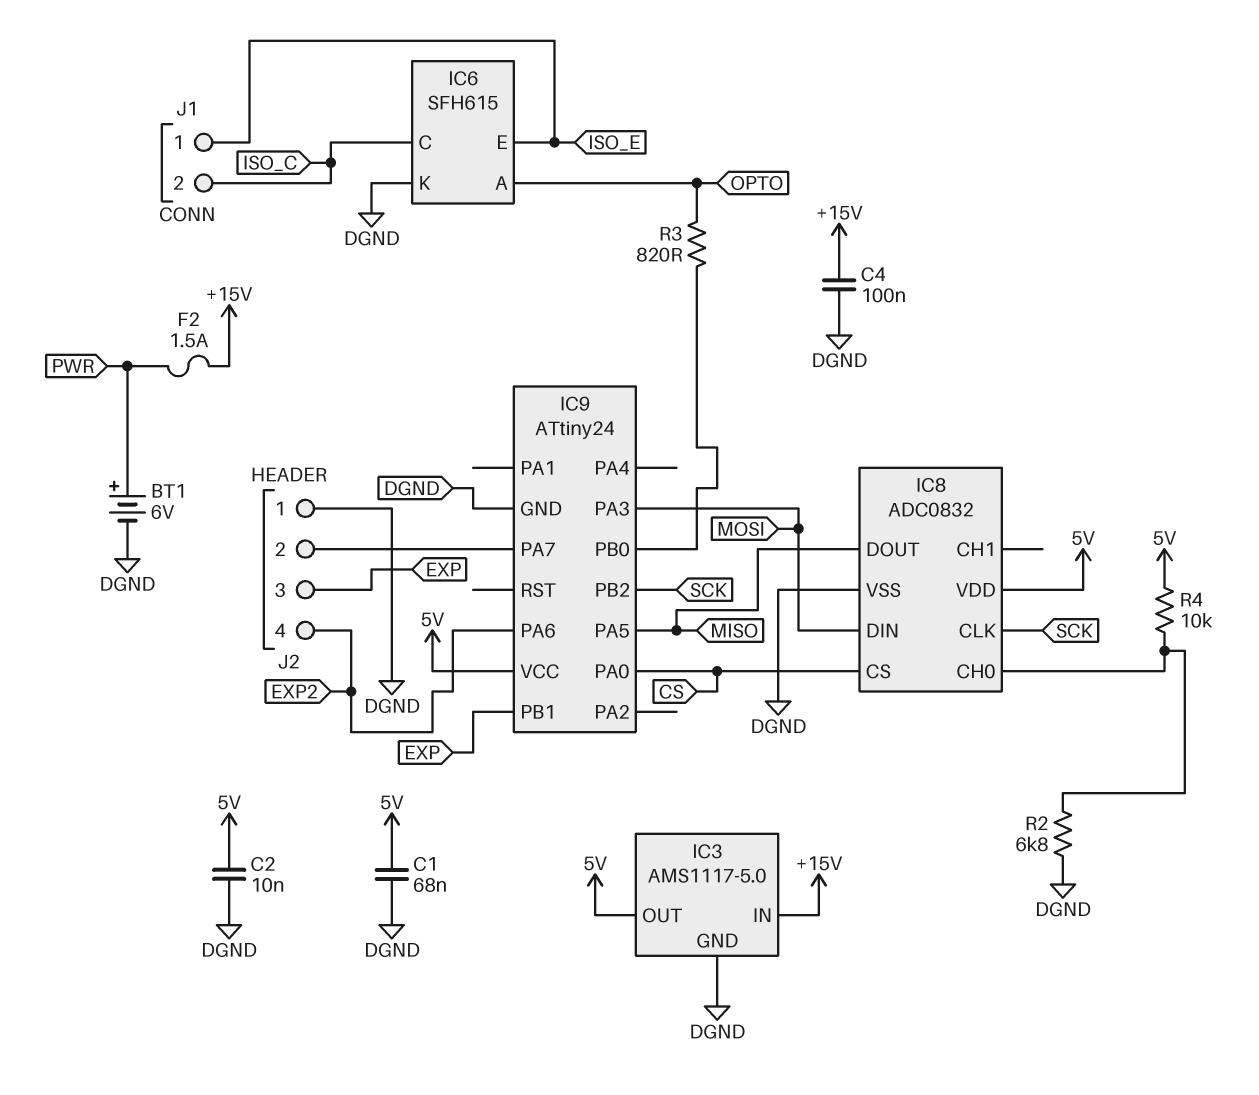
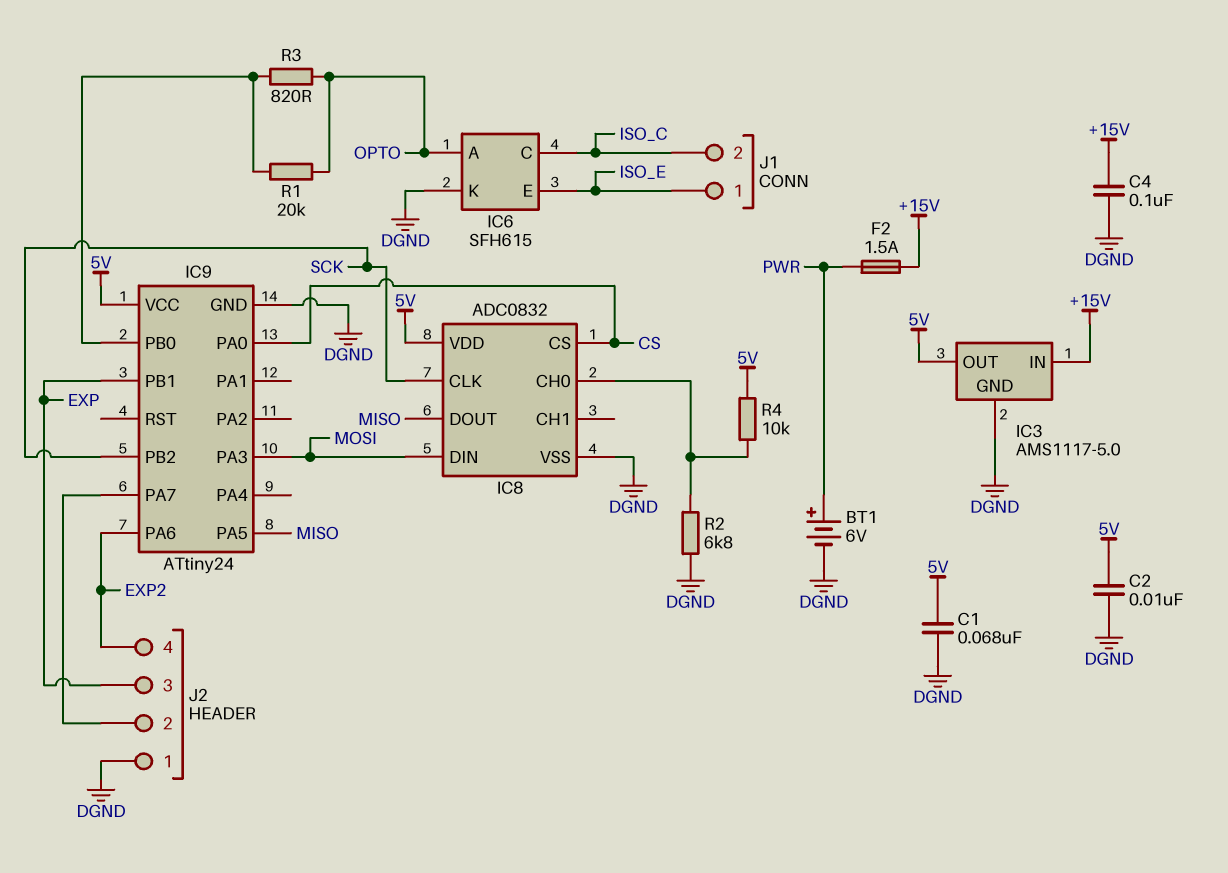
R1: none -> 20k (IC9/PB0, OPTO)

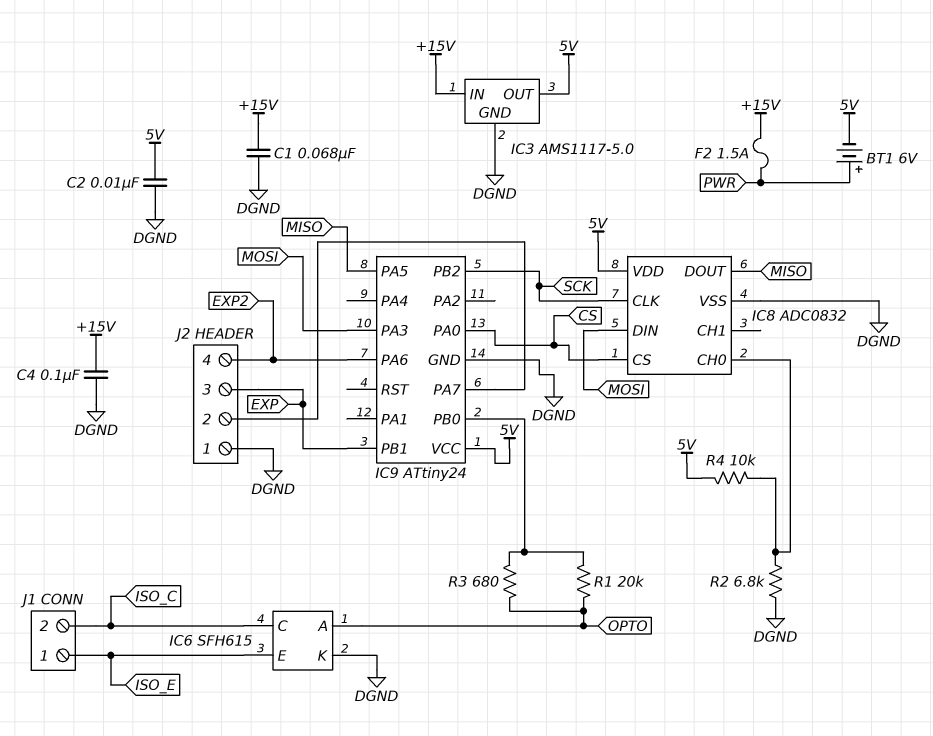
BT1: 6V (plus PWR, minus DGND) -> 6V (plus PWR, minus 5V)
C1: 68nF (5V, DGND) -> 68nF (+15V, DGND)
R3: 820 (IC9/PB0, OPTO) -> 680 (IC9/PB0, OPTO)

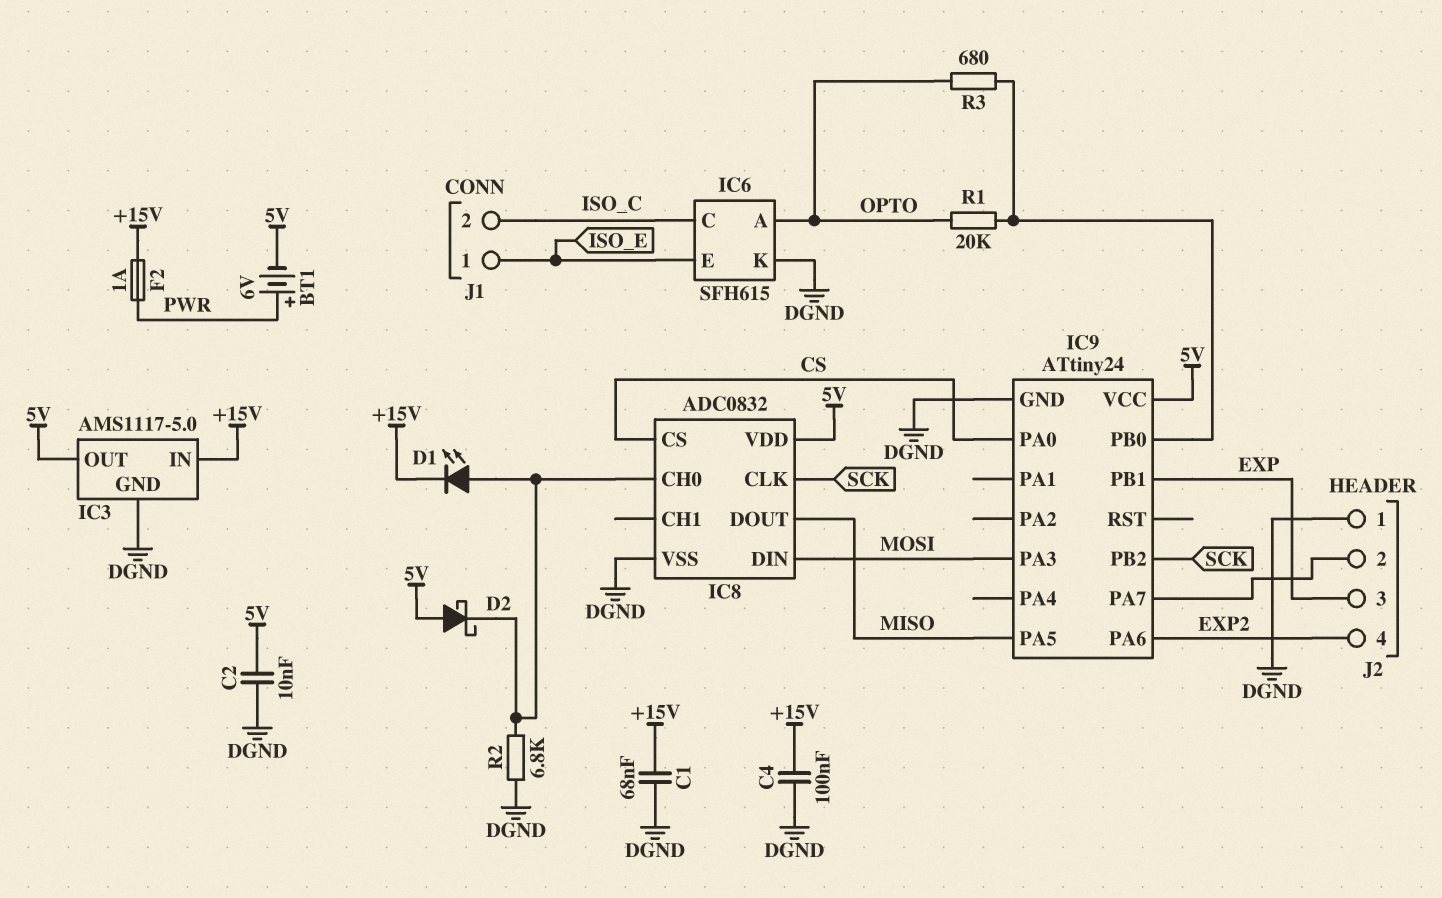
D1: none -> LED (A IC8/CH0, K +15V)
D2: none -> schottky (A 5V, K IC8/CH0)
F2: 1.5A (+15V, PWR) -> 1A (+15V, PWR)
R4: 10k (5V, IC8/CH0) -> none

